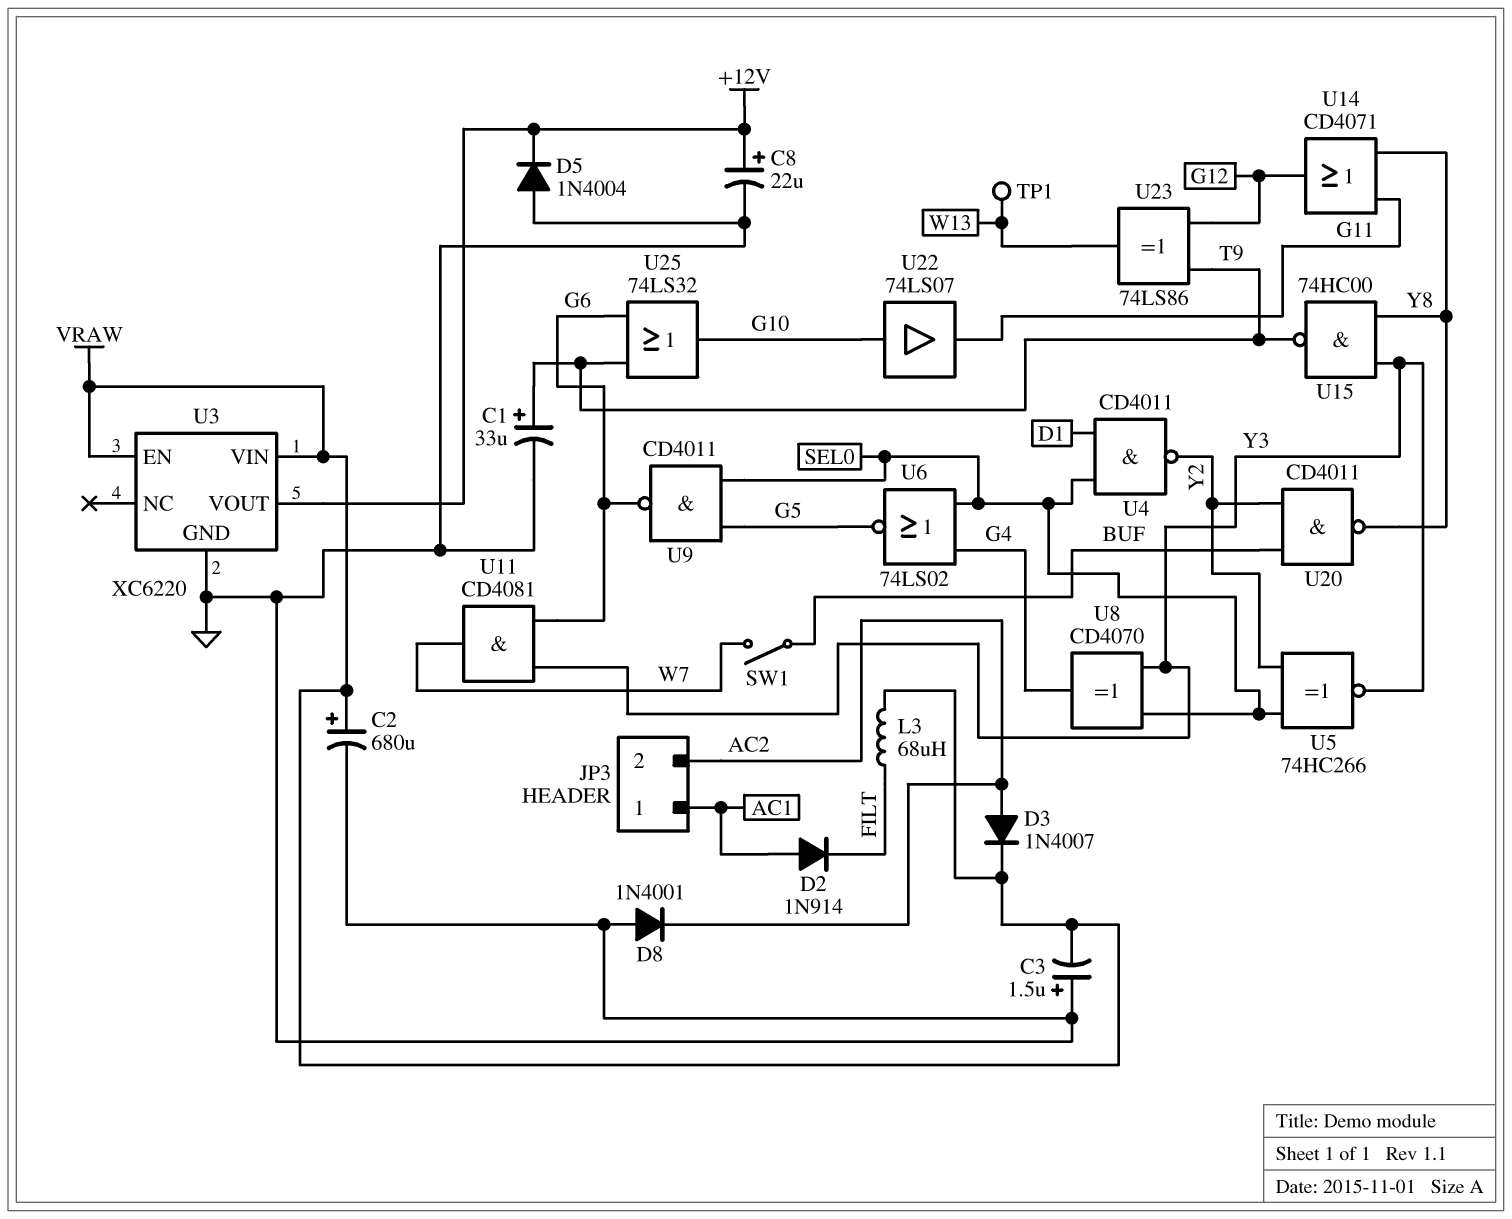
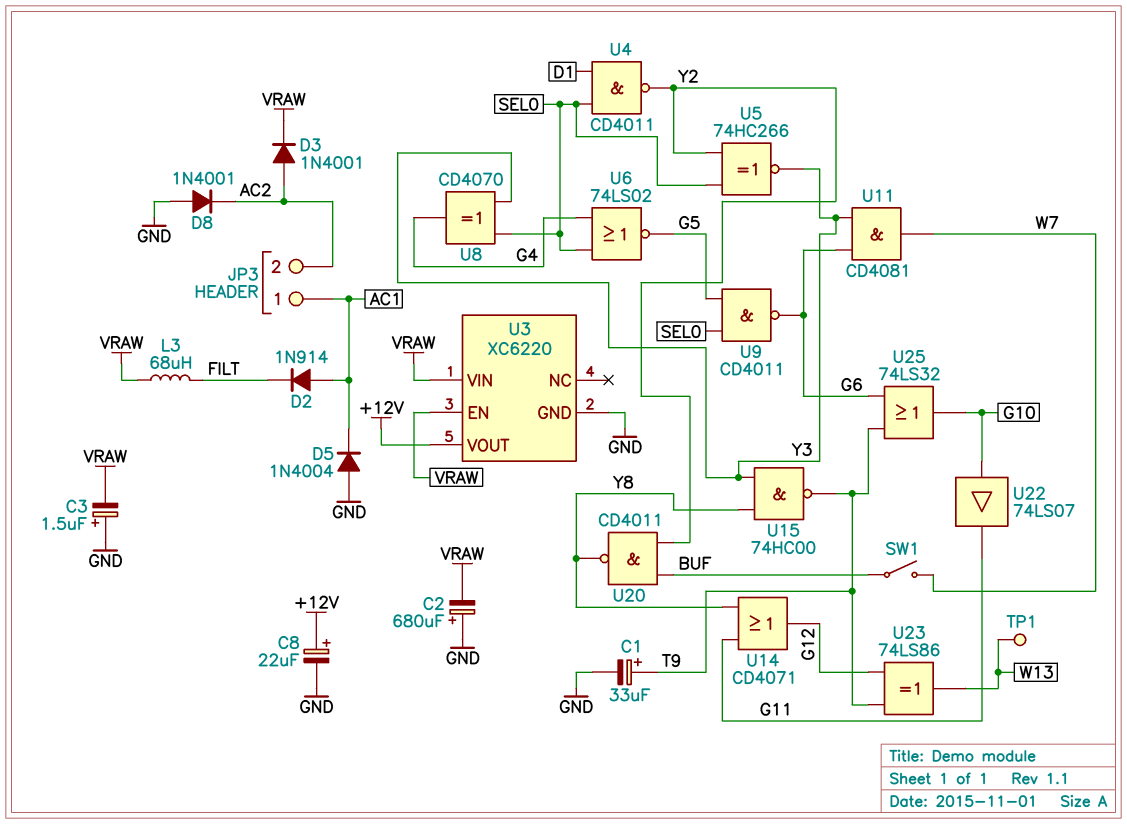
C2: 680uF (plus VRAW, minus GND) -> 680uF (plus GND, minus VRAW)
D3: diode 1N4007 (A AC2, K VRAW) -> diode 1N4001 (A AC2, K VRAW)
D5: diode 1N4004 (A GND, K +12V) -> diode 1N4004 (A GND, K AC1)

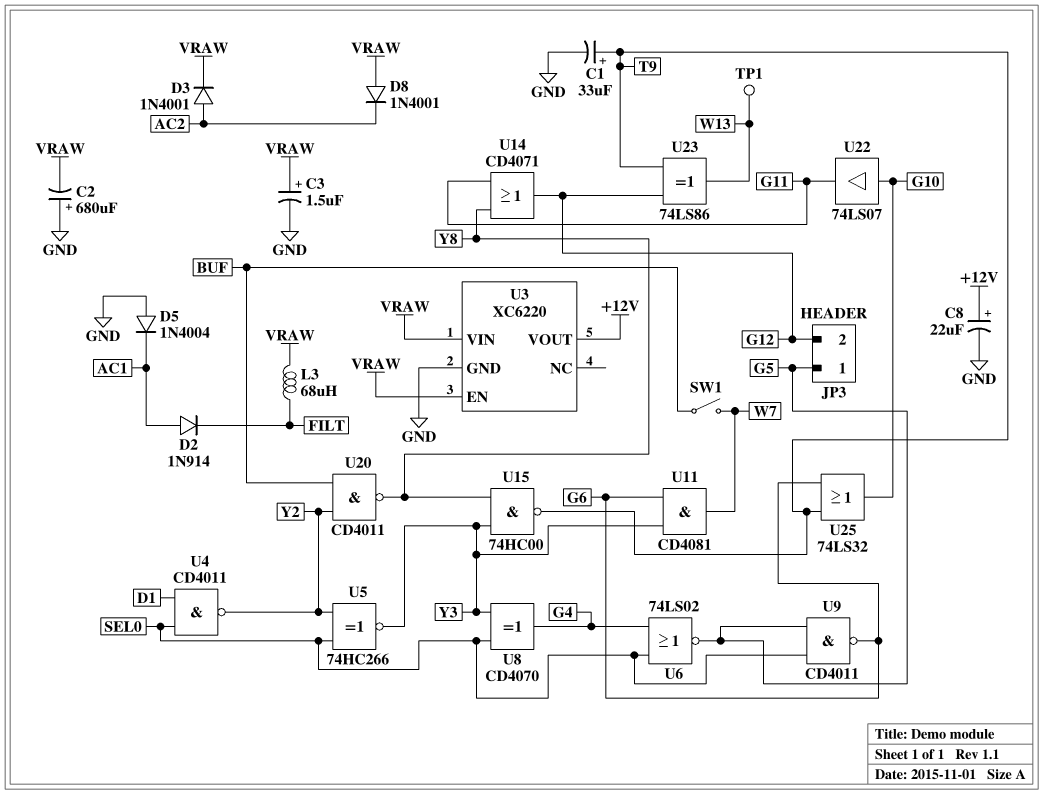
C3: 1.5uF (plus GND, minus VRAW) -> 1.5uF (plus VRAW, minus GND)
D8: diode 1N4001 (A GND, K AC2) -> diode 1N4001 (A VRAW, K AC2)
JP3 pin 1: AC1 -> G5
JP3 pin 2: AC2 -> G12

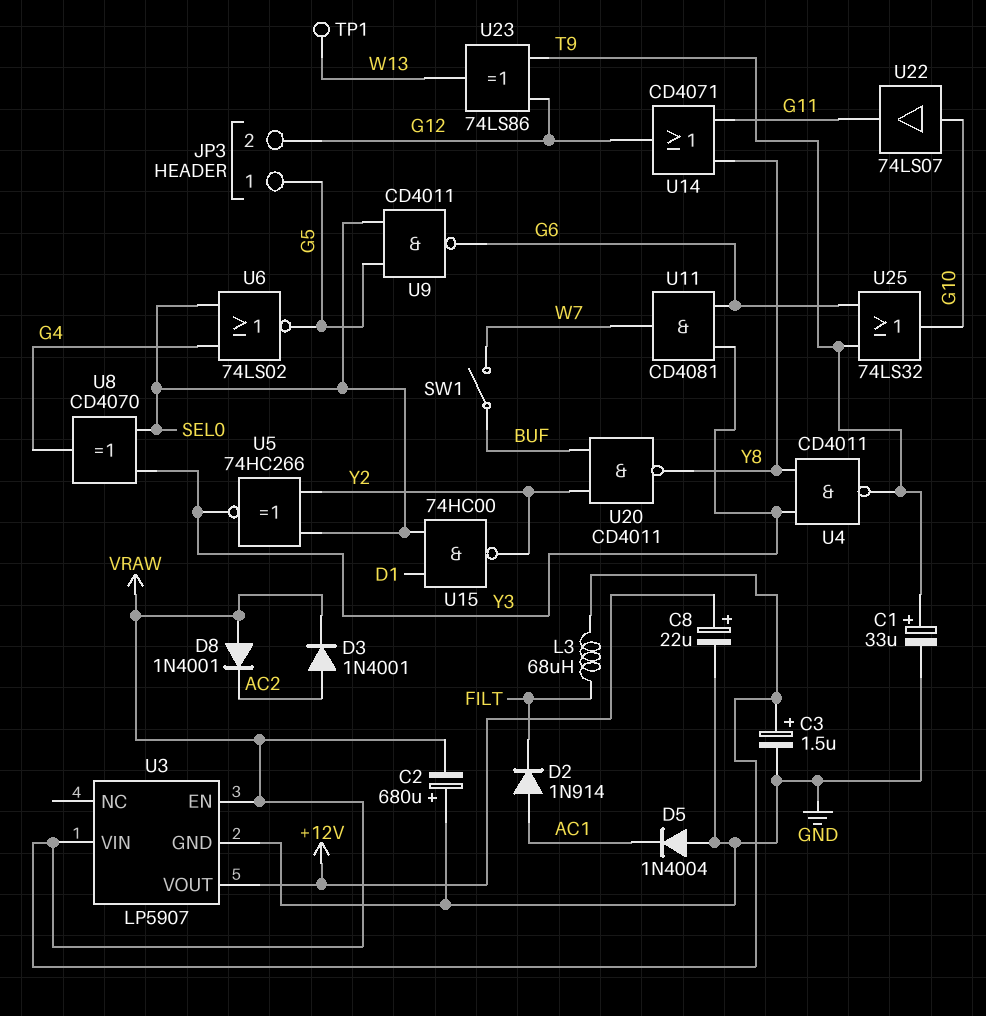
U3: XC6220 -> LP5907
U4: NAND CD4011 (in D1, in SEL0, out Y2) -> NAND CD4011 (in Y3, in Y8, out T9)
U15: NAND 74HC00 (in Y3, in Y8, out T9) -> NAND 74HC00 (in D1, in SEL0, out Y2)

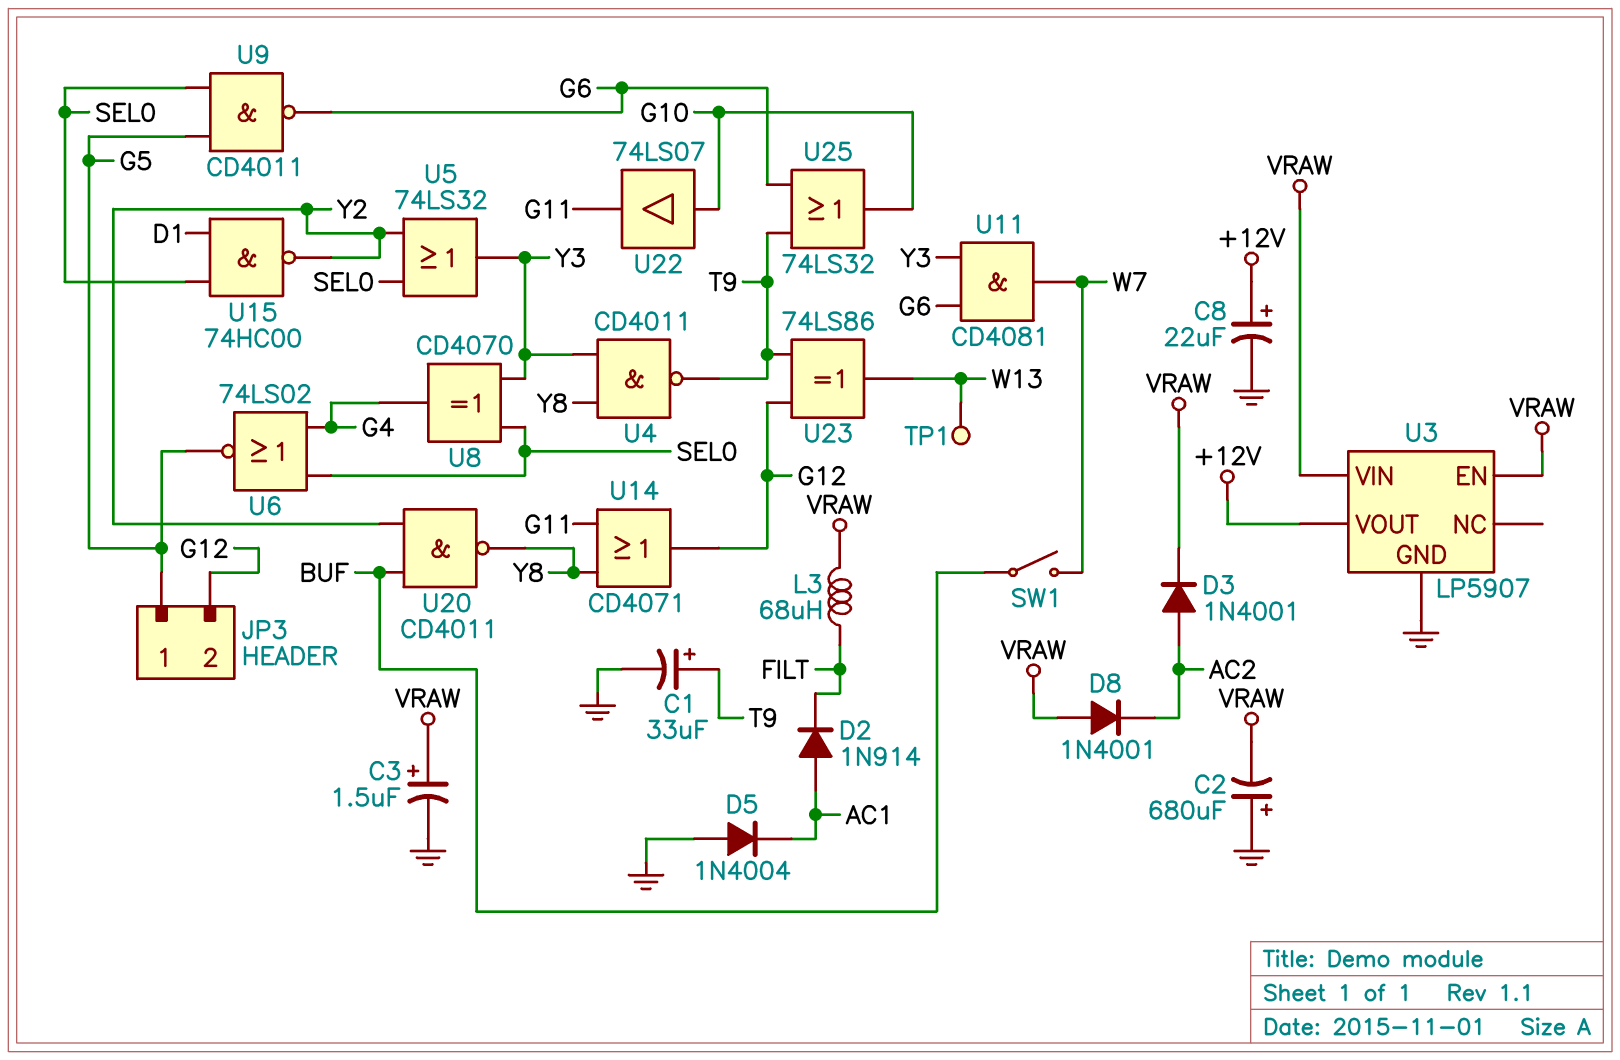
U5: XNOR 74HC266 (in SEL0, in Y2, out Y3) -> OR 74LS32 (in SEL0, in Y2, out Y3)

